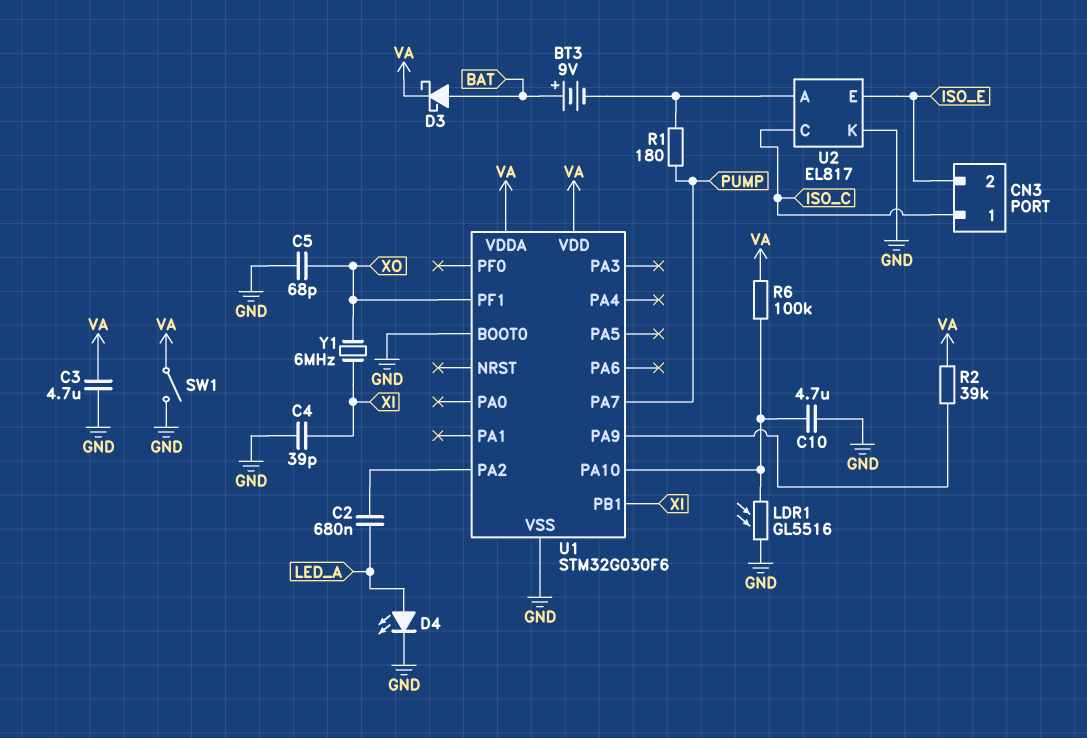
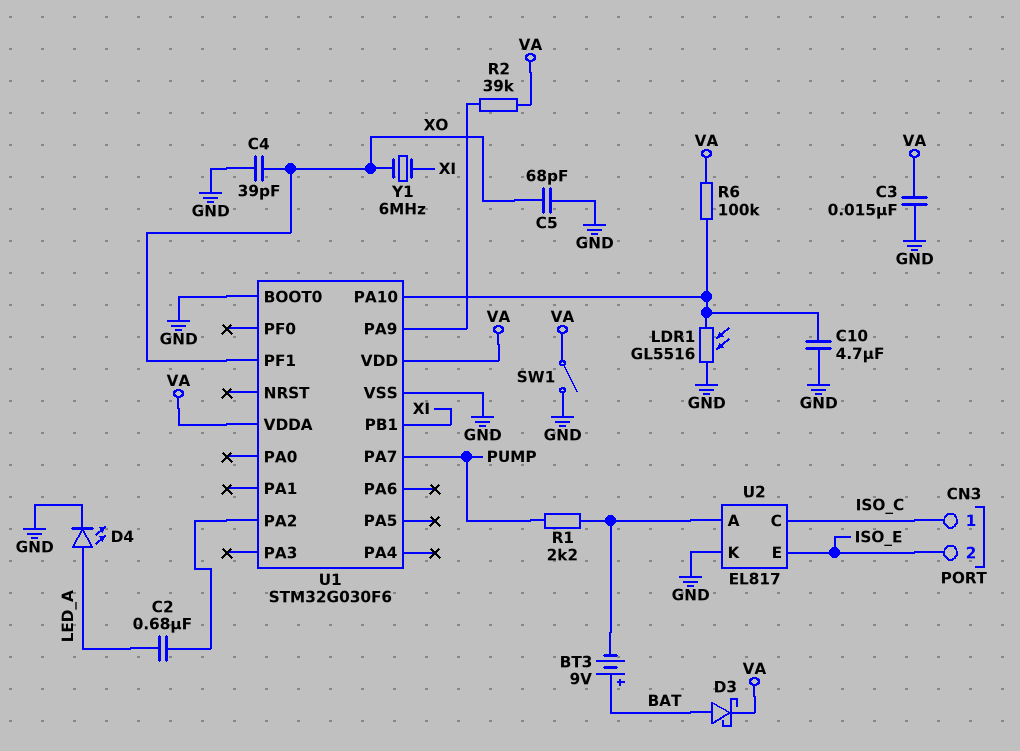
C3: 4.7uF (GND, VA) -> 15nF (GND, VA)
C4: 39pF (GND, XI) -> 39pF (GND, XO)
R1: 180 (PUMP, U2/A) -> 2.2k (PUMP, U2/A)

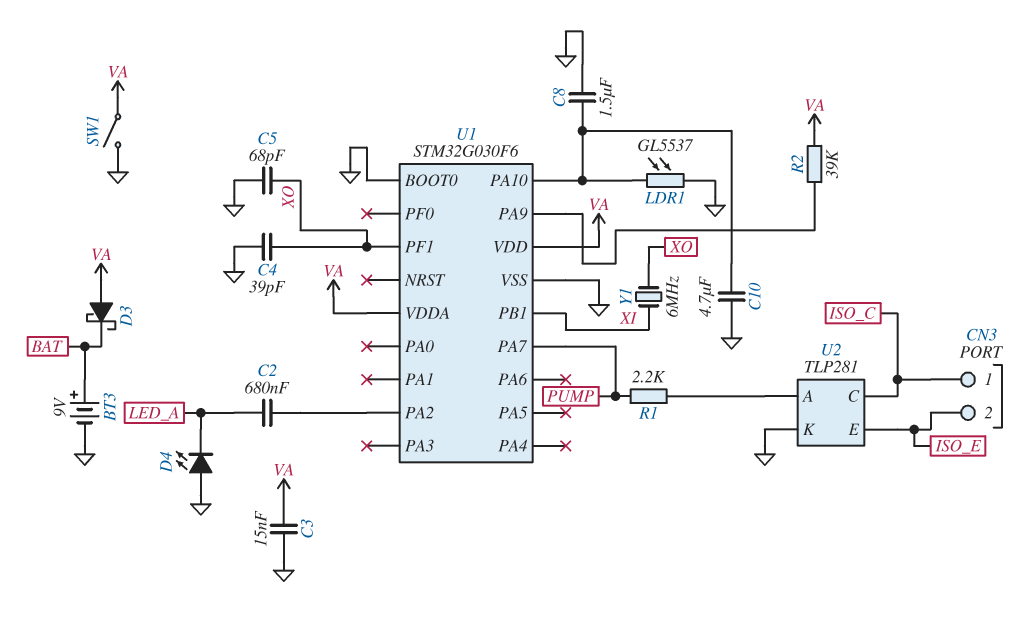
BT3: 9V (plus BAT, minus U2/A) -> 9V (plus BAT, minus GND)
C8: none -> 1.5uF (GND, U1/PA10)
D3: schottky (A BAT, K VA) -> schottky (A VA, K BAT)
D4: LED (A LED_A, K GND) -> LED (A GND, K LED_A)
LDR1: GL5516 (GND, U1/PA10) -> GL5537 (GND, U1/PA10)
R6: 100k (U1/PA10, VA) -> none
U2: EL817 -> TLP281

